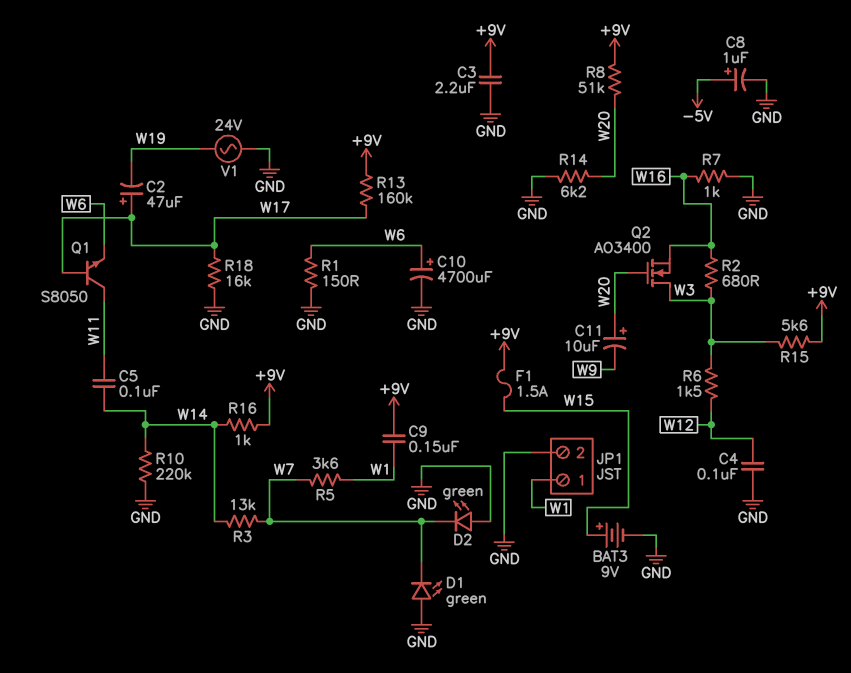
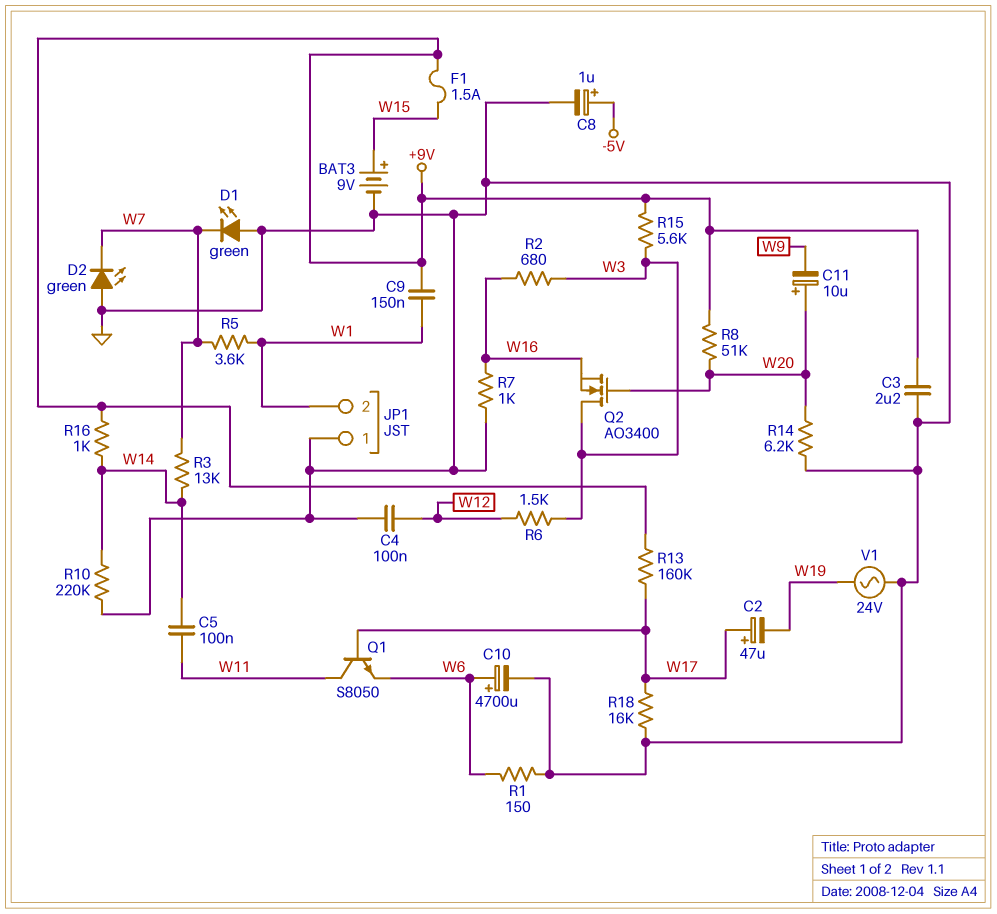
JP1 pin 1: W1 -> GND
JP1 pin 2: GND -> W1

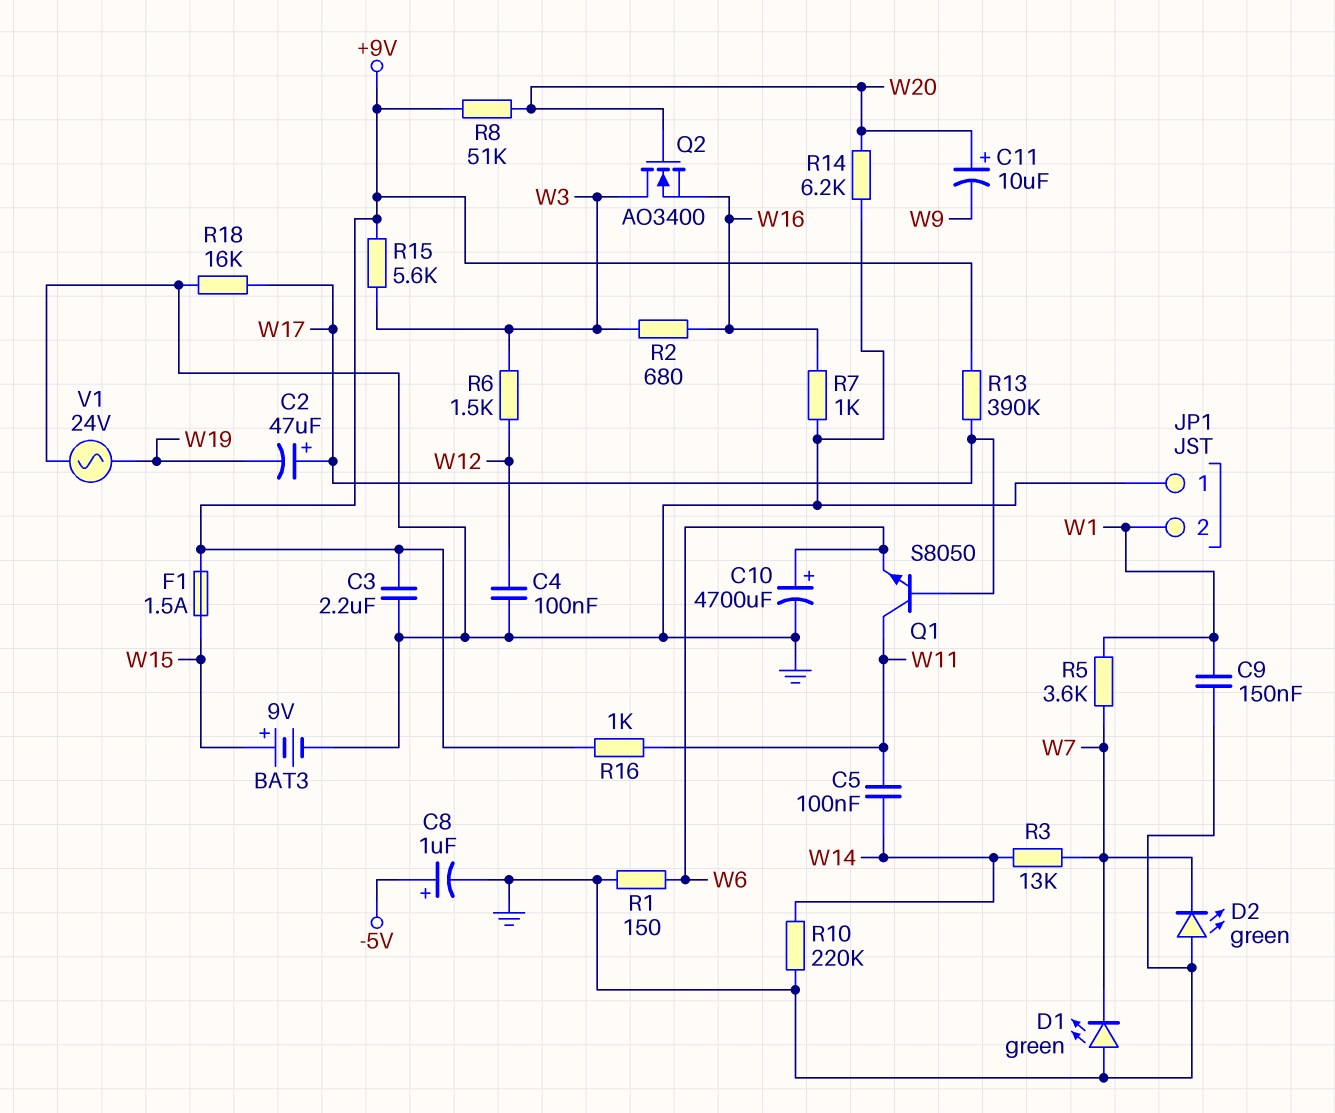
C9: 150nF (+9V, W1) -> 150nF (GND, W1)
R13: 160k (+9V, W17) -> 390k (+9V, W17)
R16: 1k (+9V, W14) -> 1k (+9V, W11)

